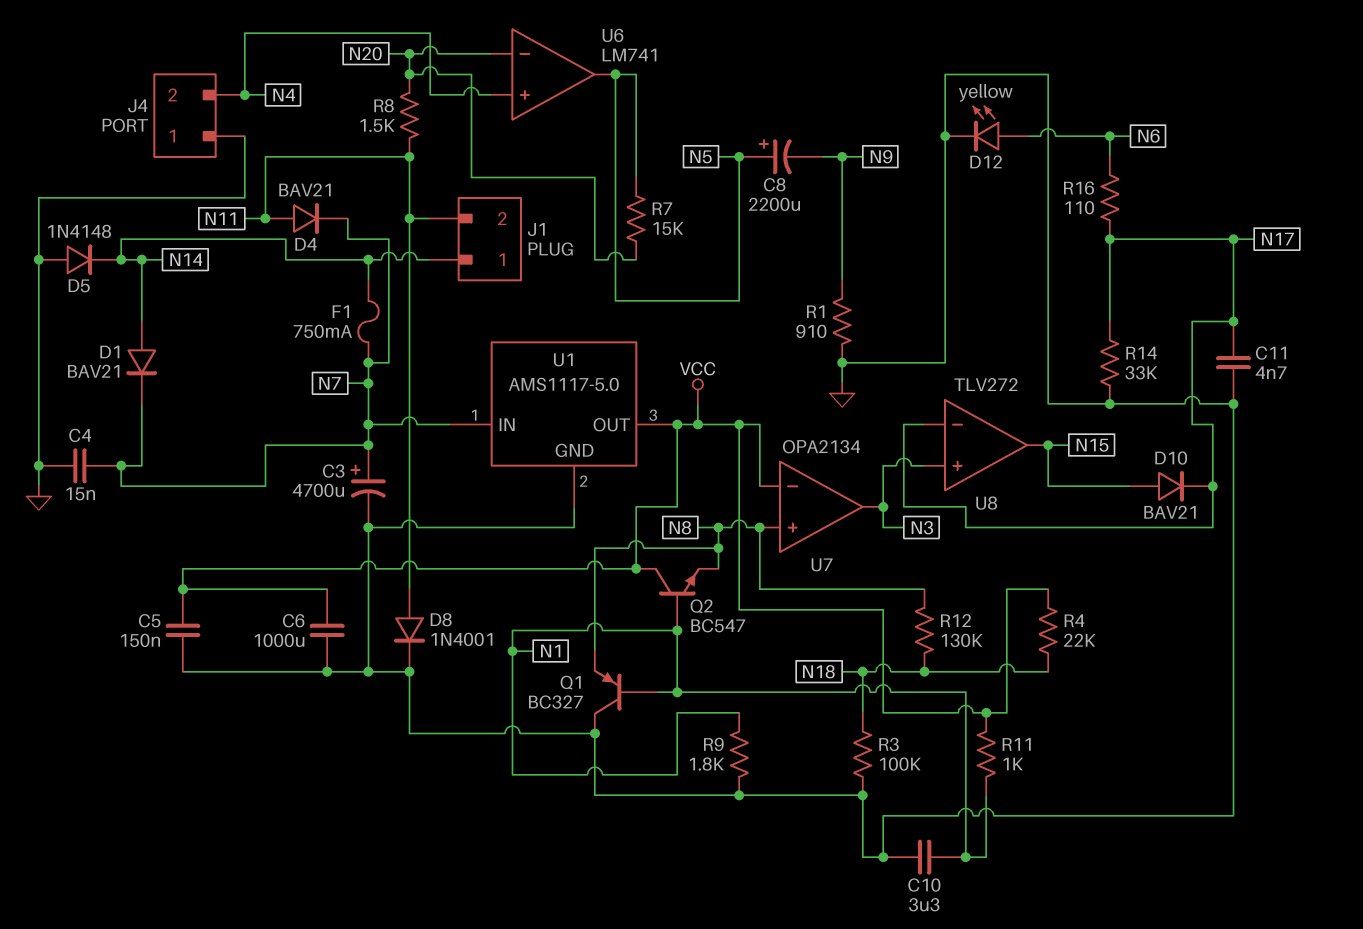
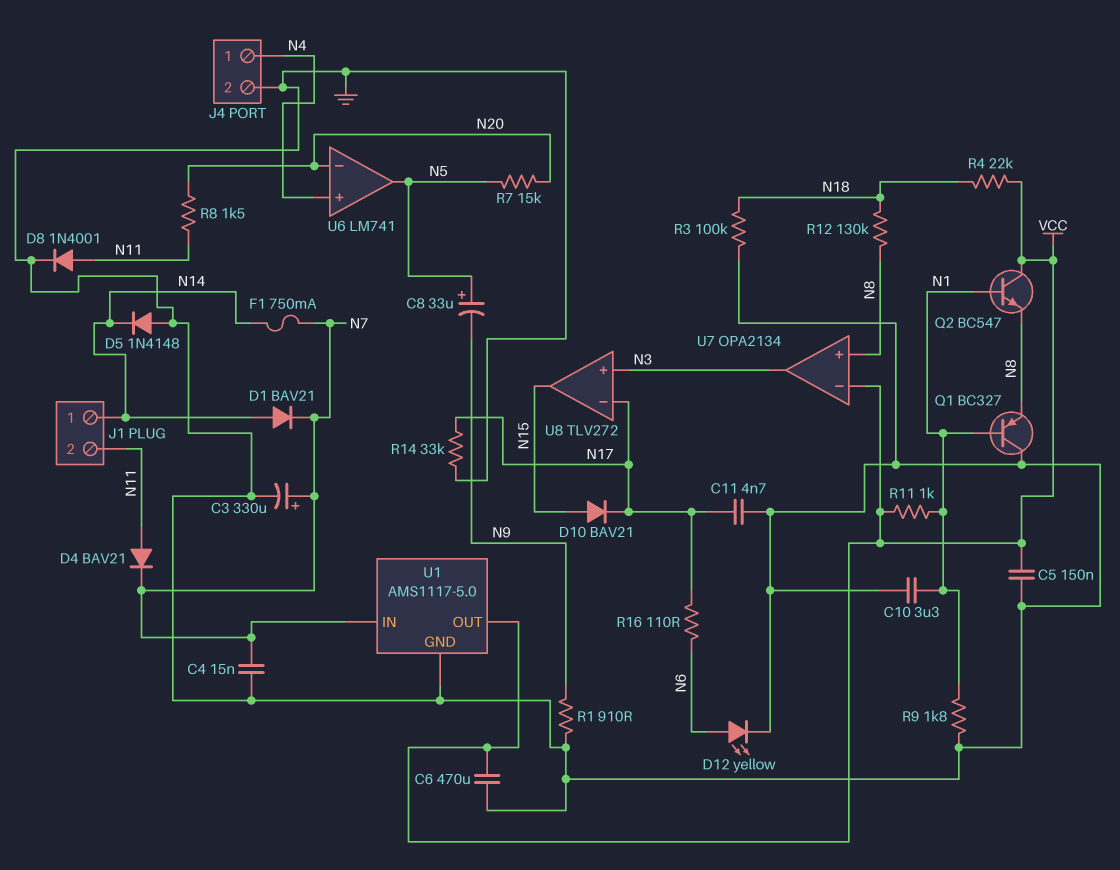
C3: 4700uF (plus N7, minus GND) -> 330uF (plus N7, minus GND)
C6: 1000uF (GND, VCC) -> 470uF (GND, VCC)
C8: 2200uF (plus N5, minus N9) -> 33uF (plus N5, minus N9)
J4 pin 1: GND -> N4
J4 pin 2: N4 -> GND

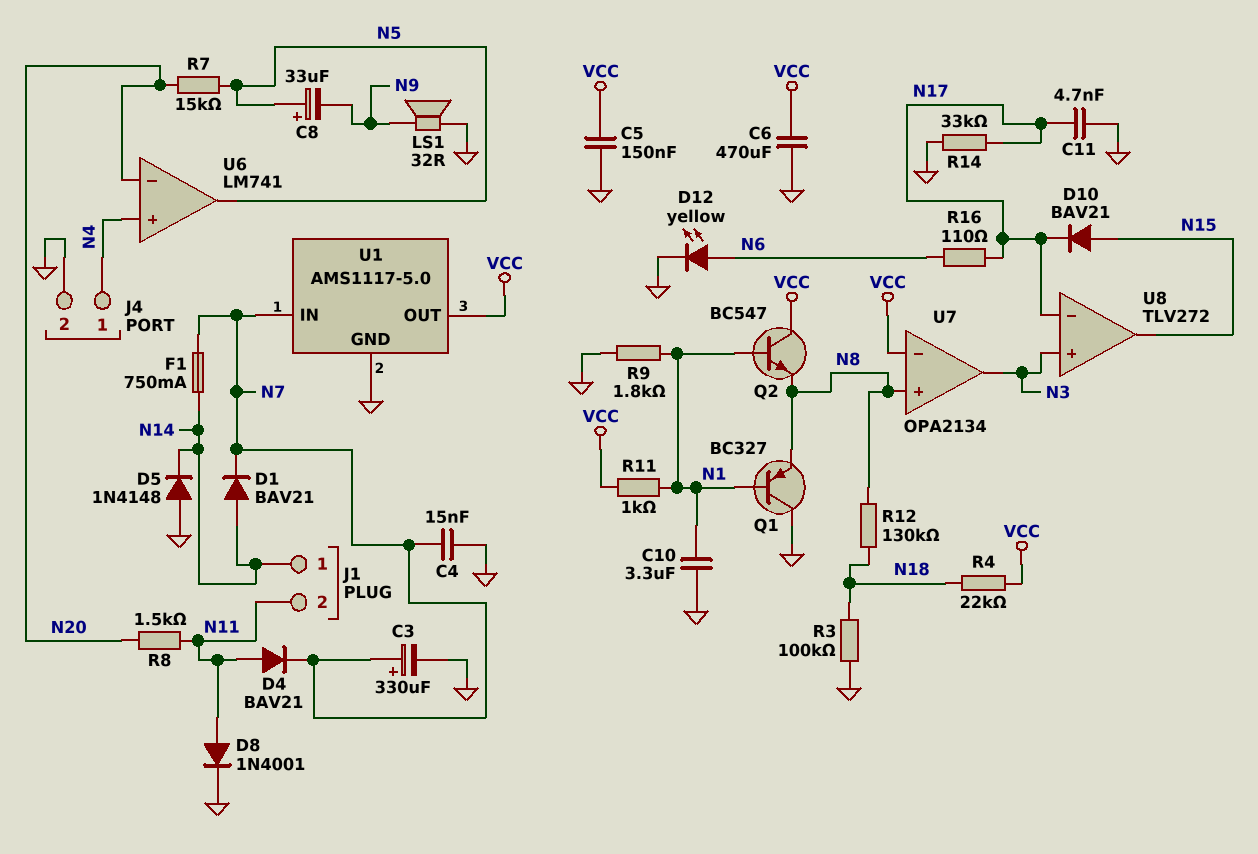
LS1: none -> speaker 32R (GND, N9)
R1: 910 (GND, N9) -> none

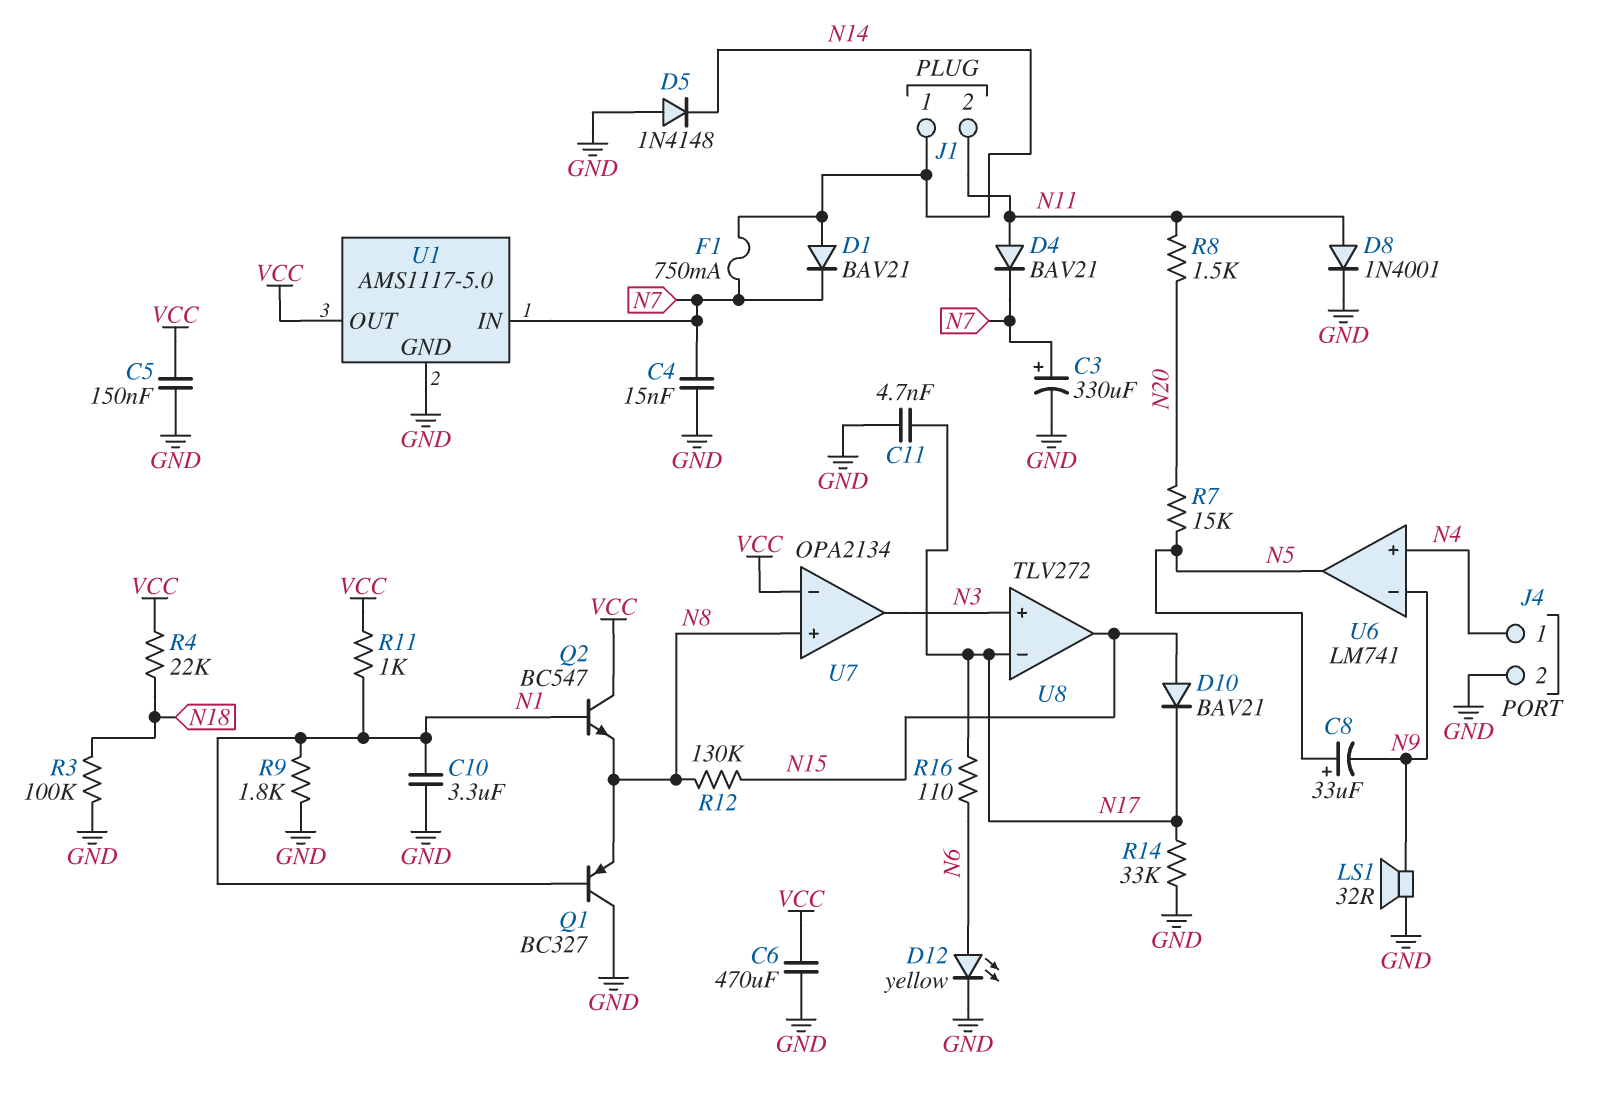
R12: 130k (N8, N18) -> 130k (N8, N15)
U6 pin in-: N20 -> N9

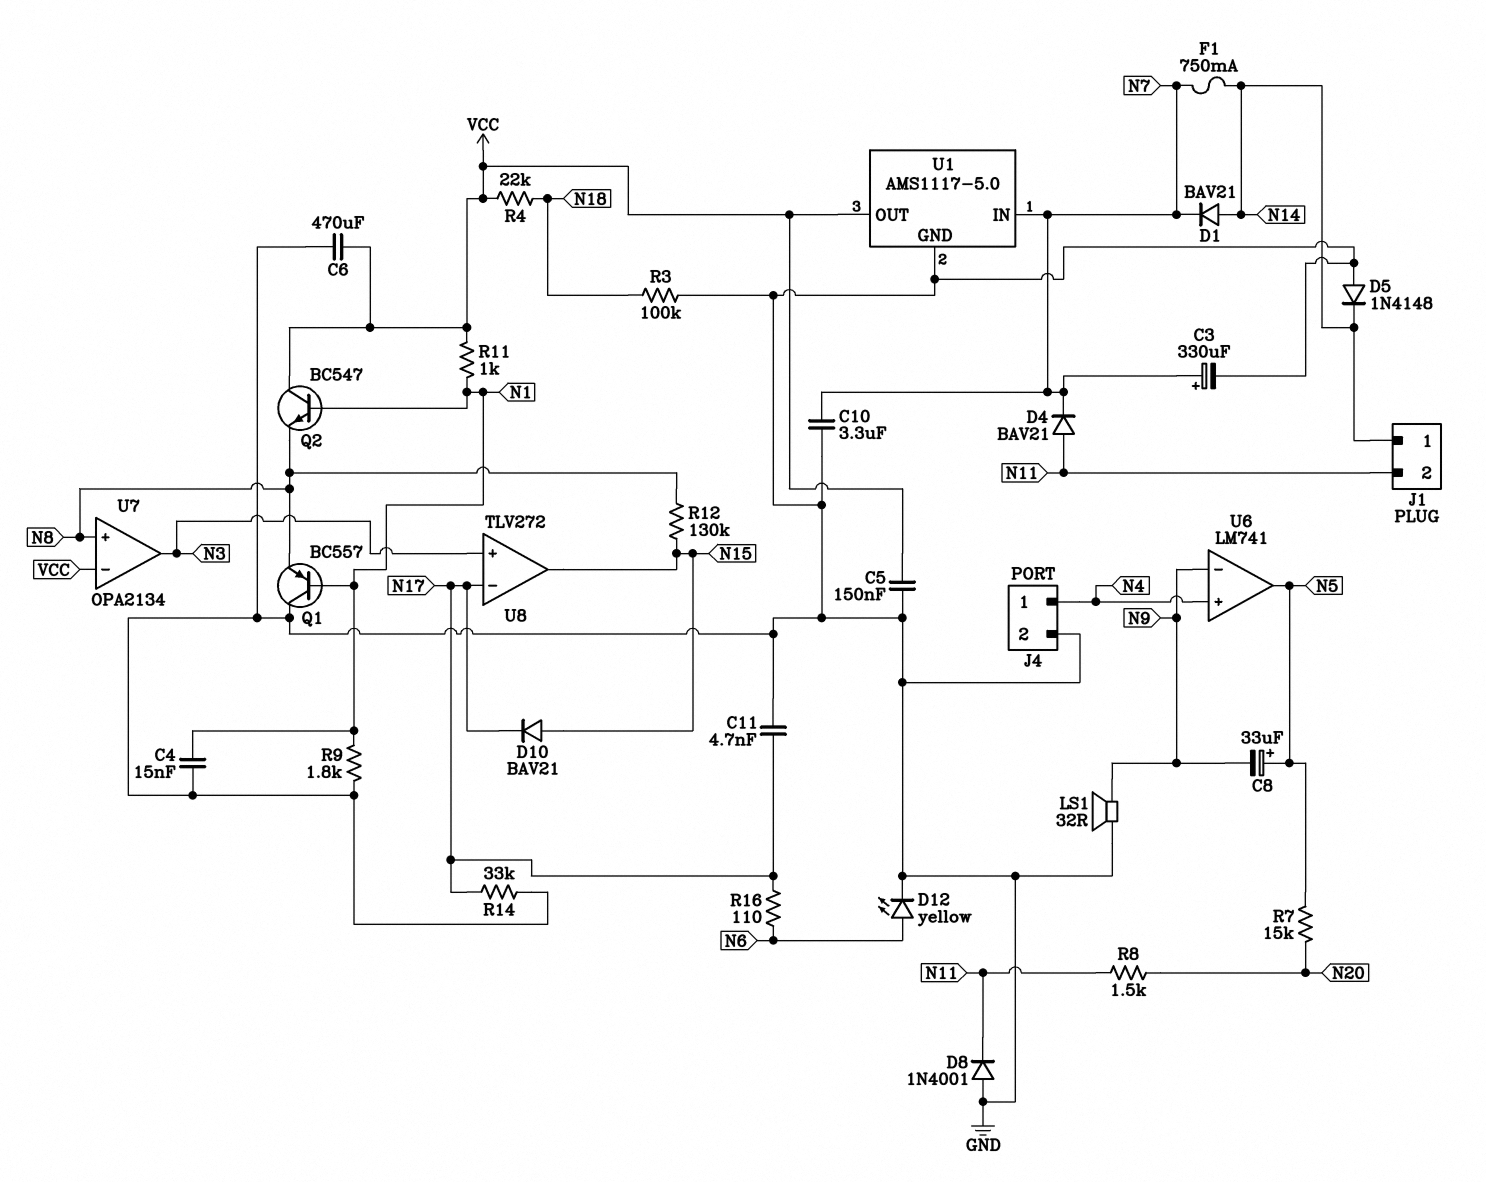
C4: 15nF (GND, N7) -> 15nF (GND, N1)
C10: 3.3uF (GND, N1) -> 3.3uF (GND, N7)
D8: diode 1N4001 (A N11, K GND) -> diode 1N4001 (A GND, K N11)
Q1: PNP BC327 (B N1, C GND, E N8) -> PNP BC557 (B N1, C GND, E N8)

